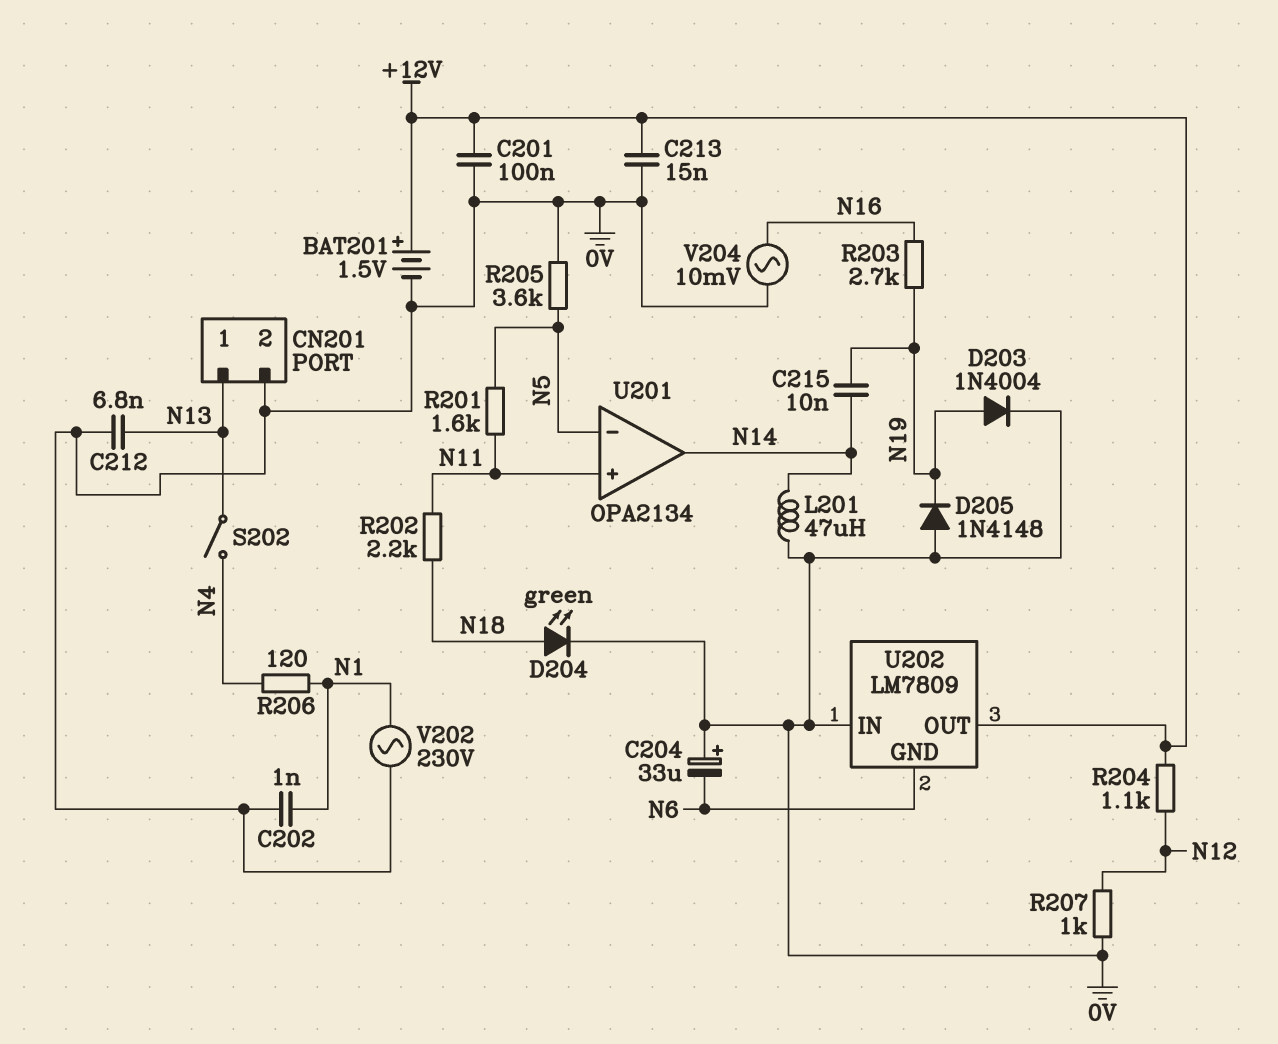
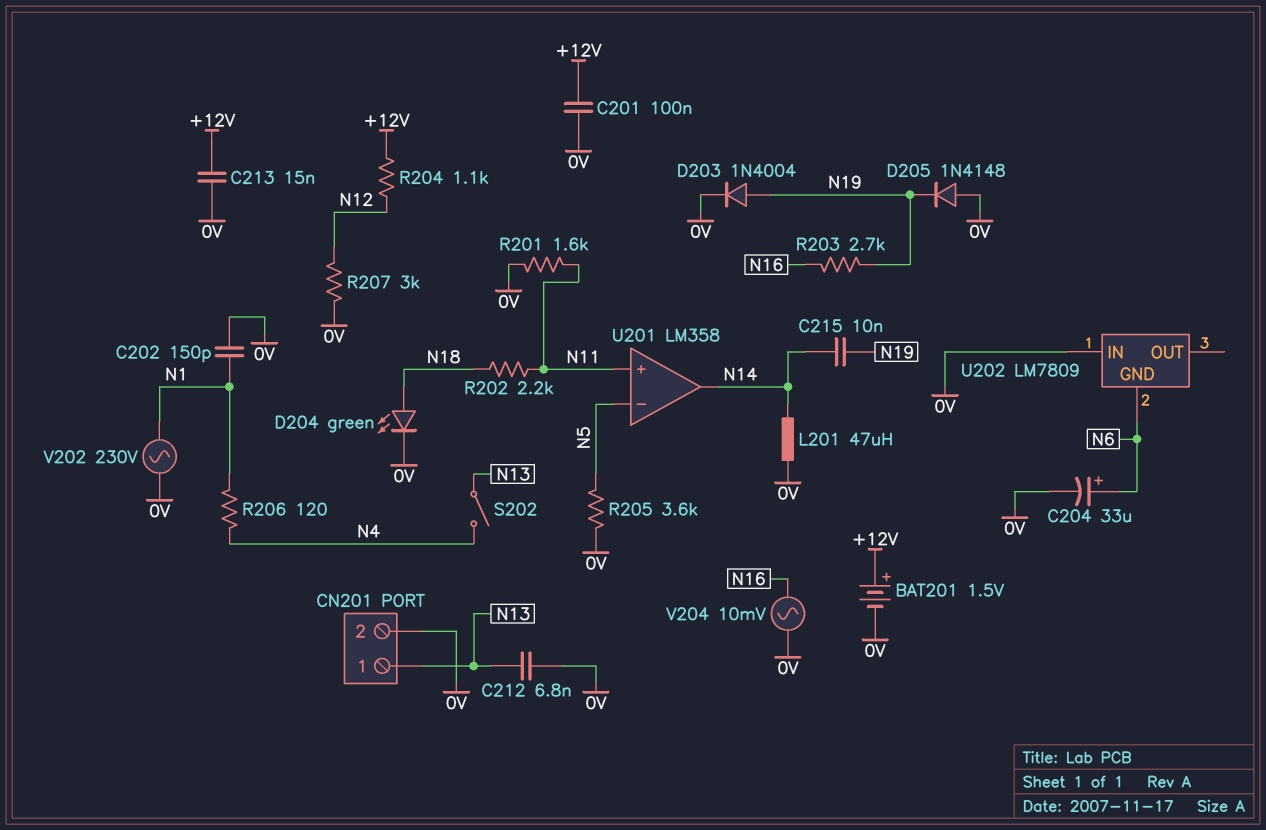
C202: 1nF (0V, N1) -> 150pF (0V, N1)
C204: 33uF (plus 0V, minus N6) -> 33uF (plus N6, minus 0V)
R201: 1.6k (N5, N11) -> 1.6k (0V, N11)
R207: 1k (0V, N12) -> 3k (0V, N12)
U201: OPA2134 -> LM358
U202 pin OUT: +12V -> none

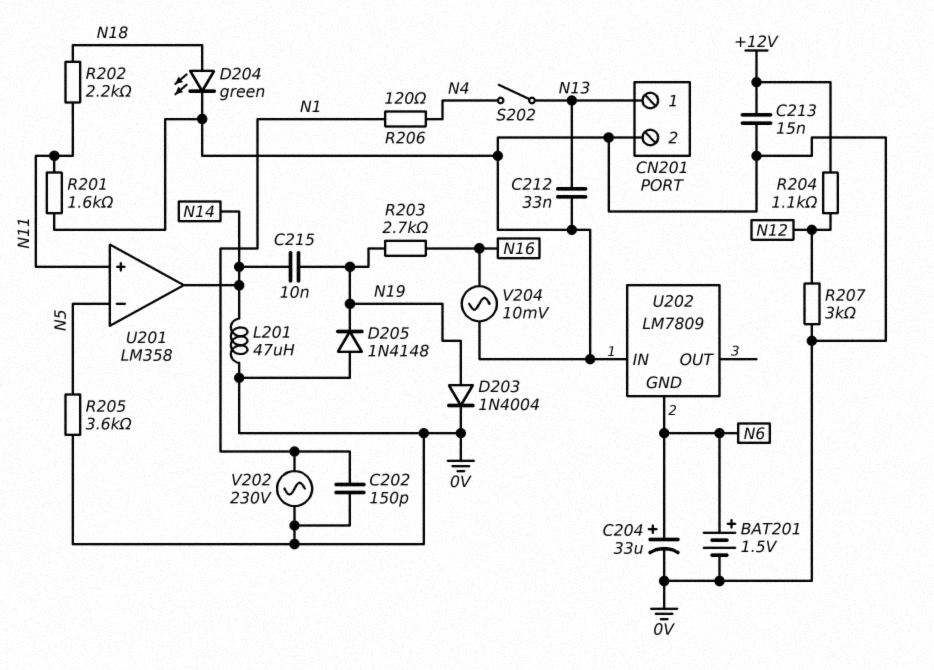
BAT201: 1.5V (plus +12V, minus 0V) -> 1.5V (plus N6, minus 0V)
C201: 100nF (+12V, 0V) -> none
C212: 6.8nF (0V, N13) -> 33nF (0V, N13)

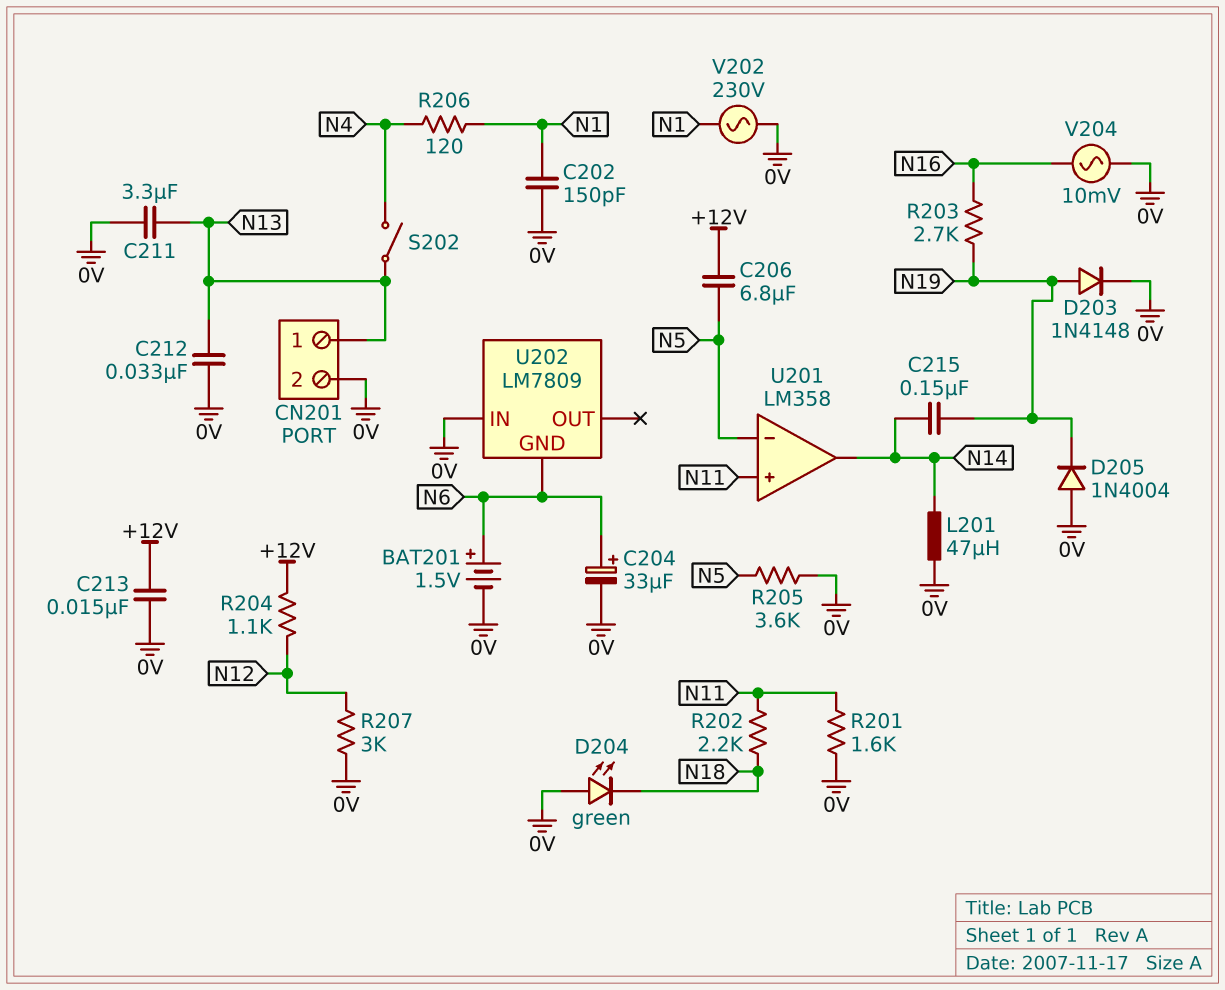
C206: none -> 6.8uF (+12V, N5)
C211: none -> 3.3uF (0V, N13)
C215: 10nF (N14, N19) -> 150nF (N14, N19)
D203: diode 1N4004 (A N19, K 0V) -> diode 1N4148 (A N19, K 0V)
D204: LED green (A N18, K 0V) -> LED green (A 0V, K N18)
D205: diode 1N4148 (A 0V, K N19) -> diode 1N4004 (A 0V, K N19)

